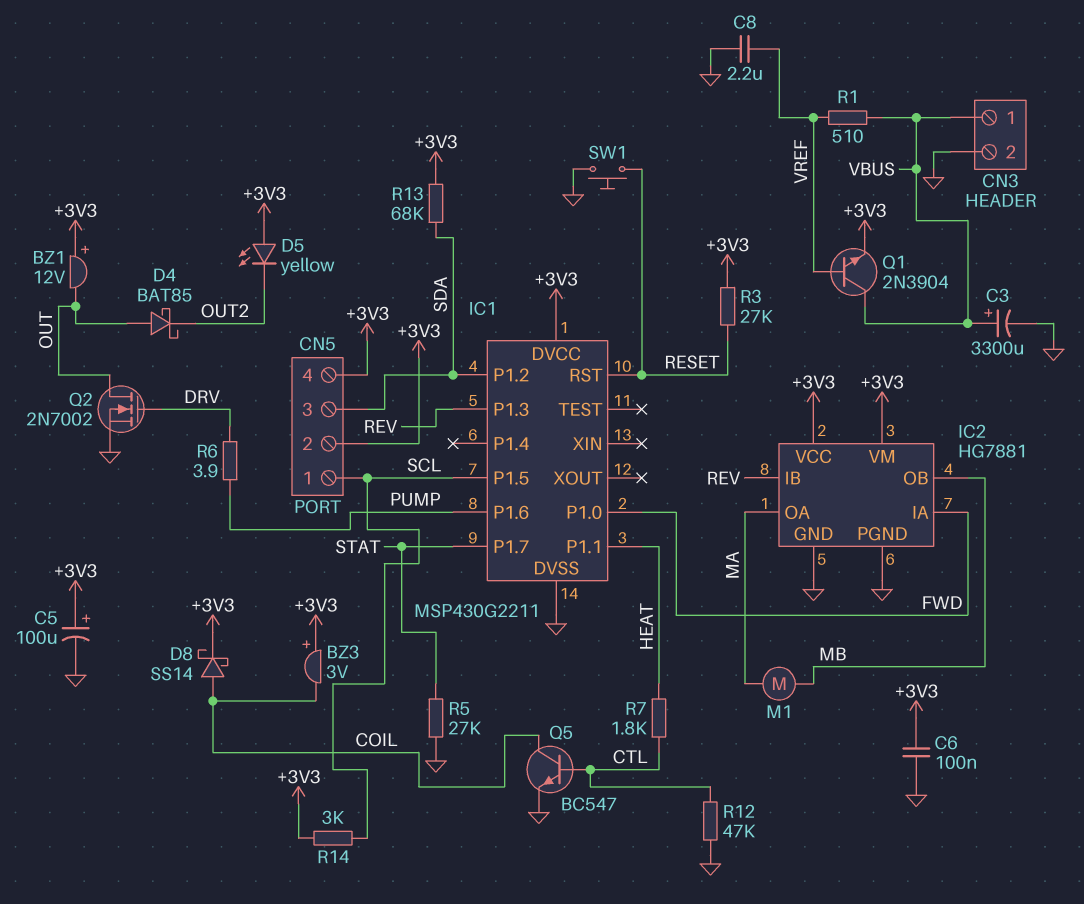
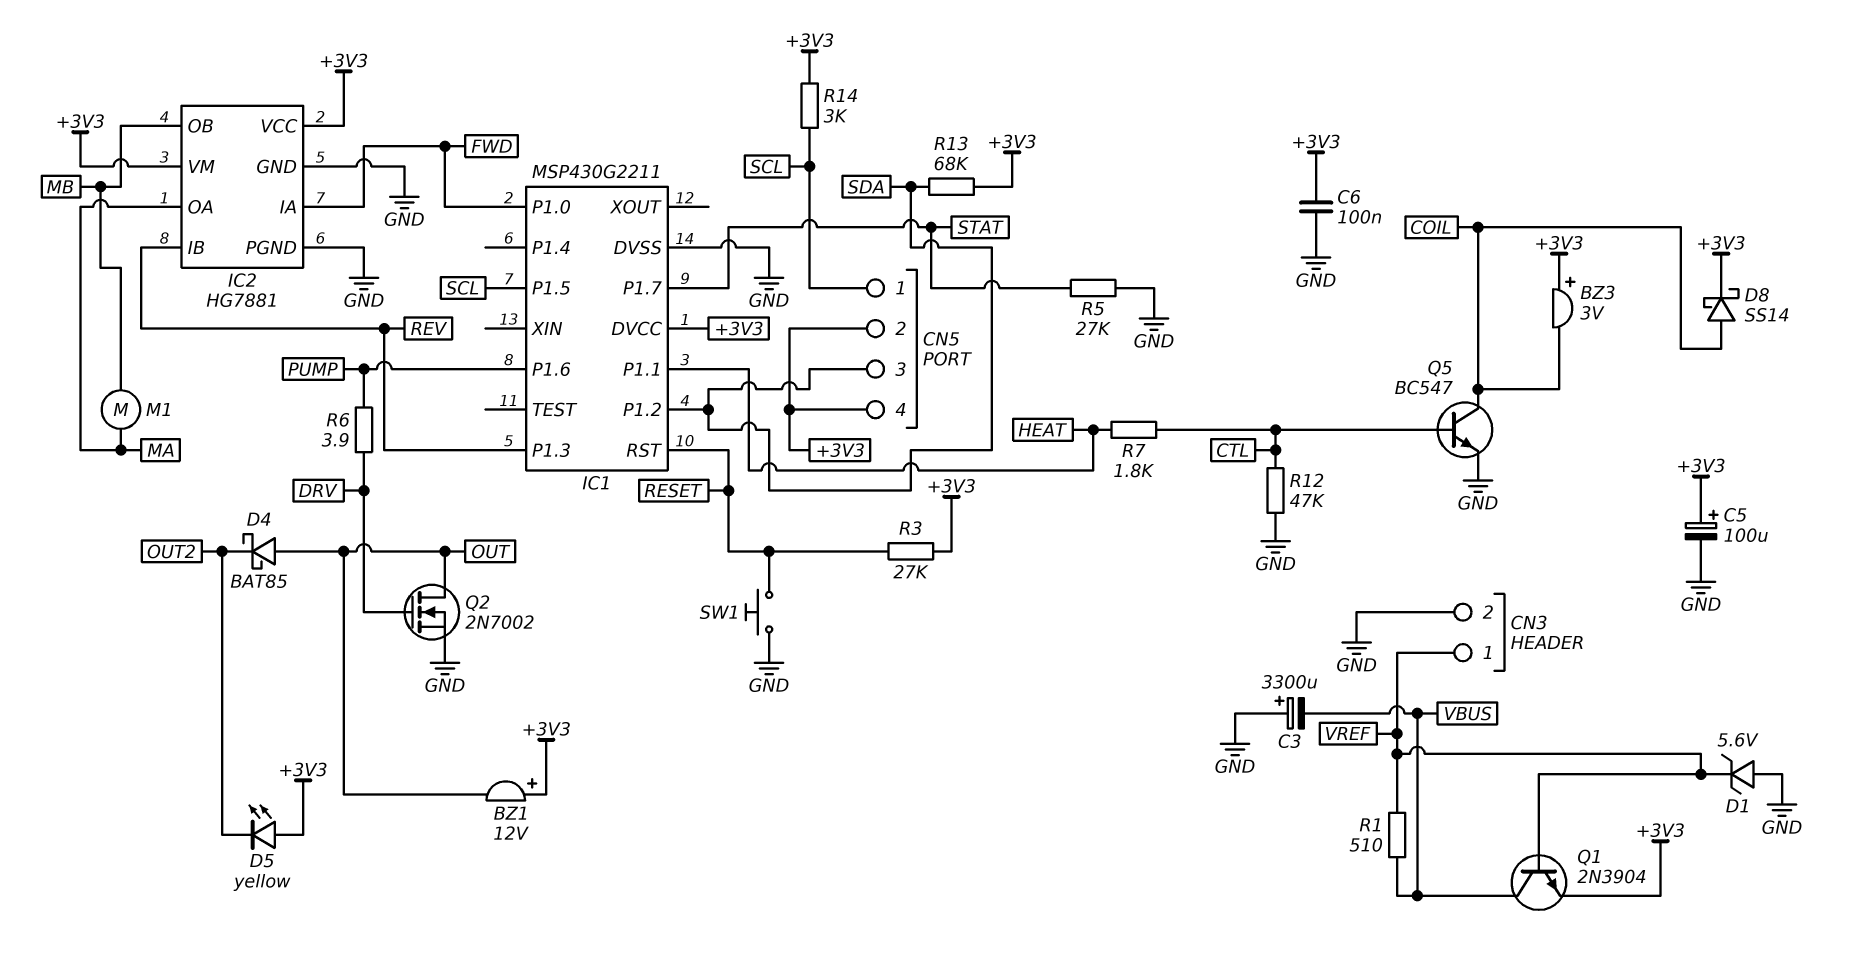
C3: 3300uF (plus VBUS, minus GND) -> 3300uF (plus GND, minus VBUS)
C8: 2.2uF (GND, VREF) -> none
CN3 pin 1: VBUS -> VREF
D1: none -> zener 5.6V (A GND, K VREF)

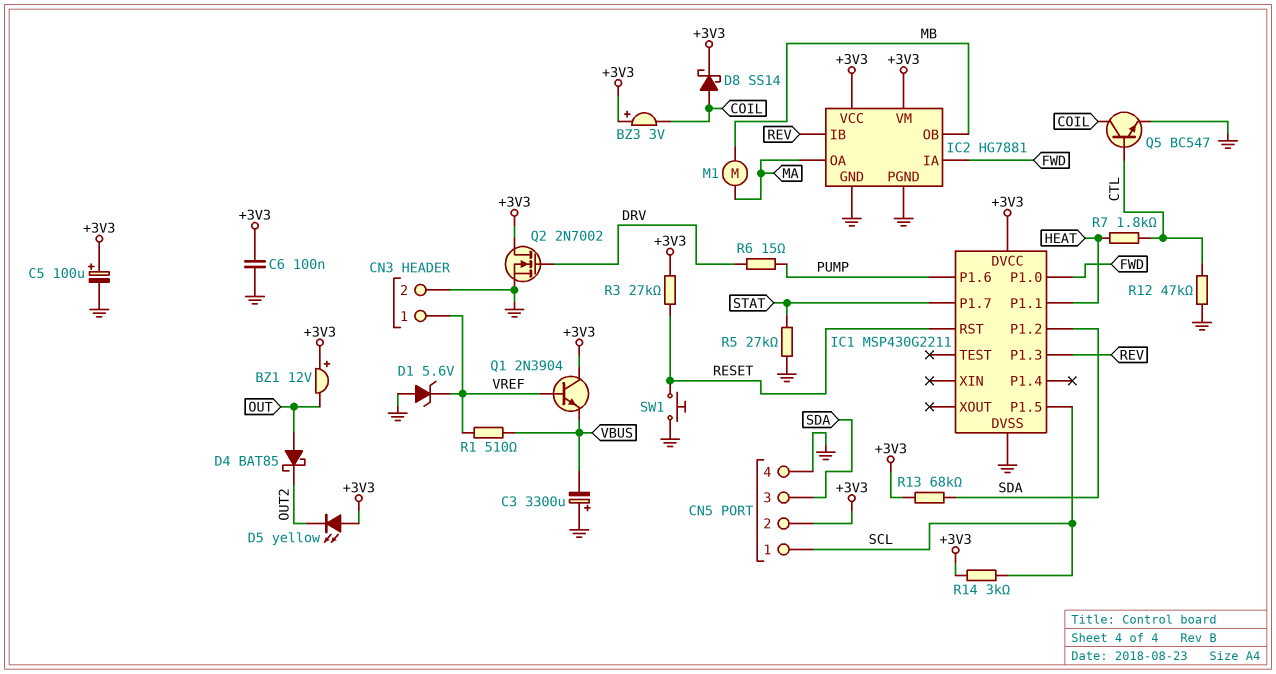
CN5 pin 4: +3V3 -> GND
Q1: NPN 2N3904 (B VREF, C VBUS, E +3V3) -> NPN 2N3904 (B VREF, C +3V3, E VBUS)
Q2: NMOS 2N7002 (G DRV, D OUT, S GND) -> NMOS 2N7002 (G DRV, D +3V3, S GND)
R6: 3.9 (DRV, PUMP) -> 15 (DRV, PUMP)

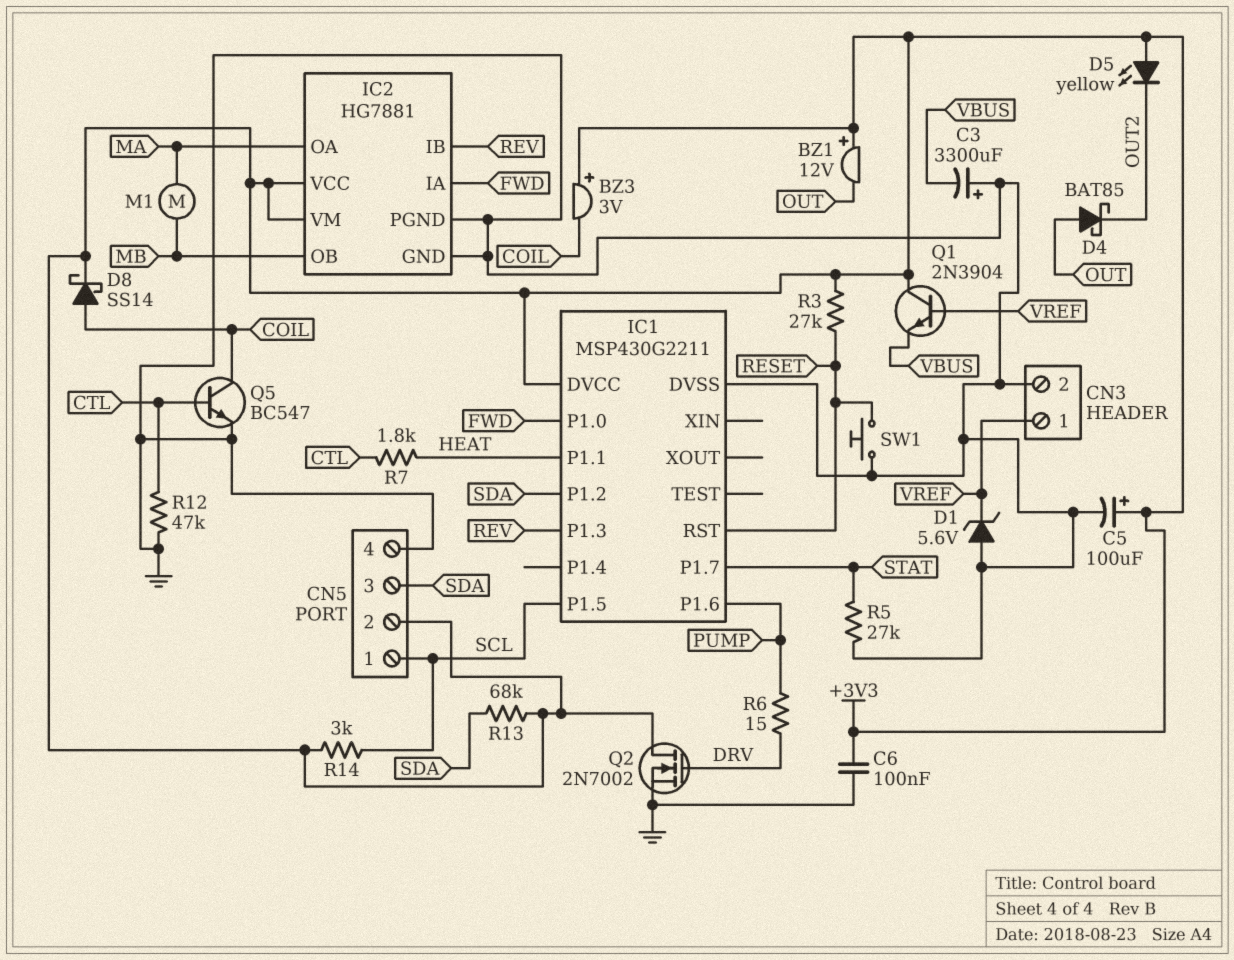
R1: 510 (VBUS, VREF) -> none

